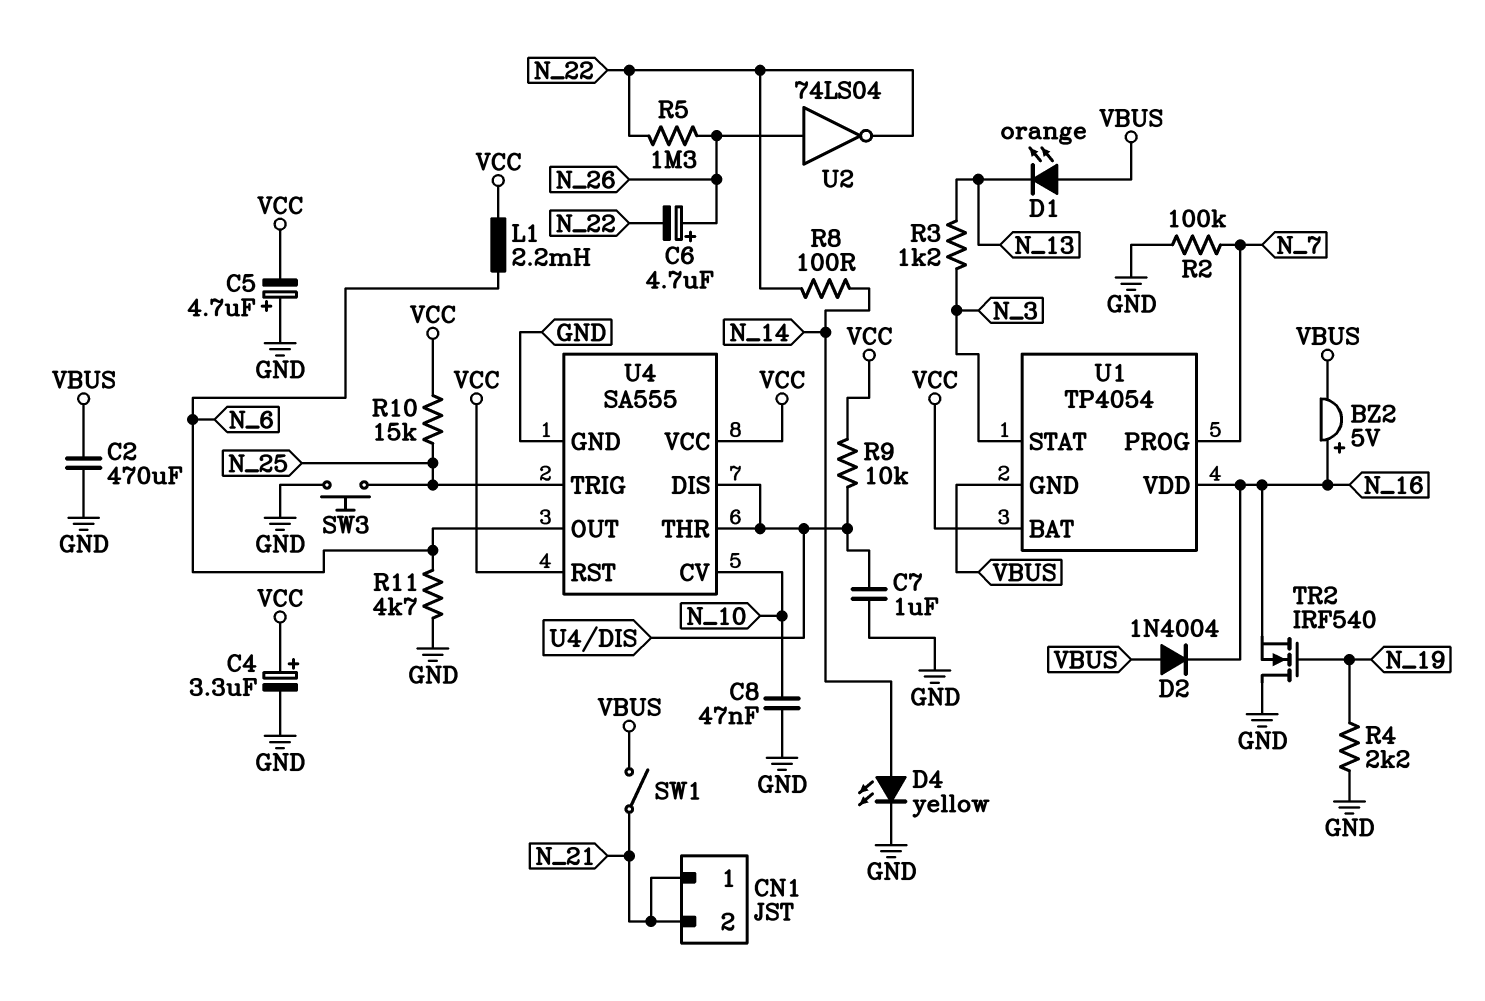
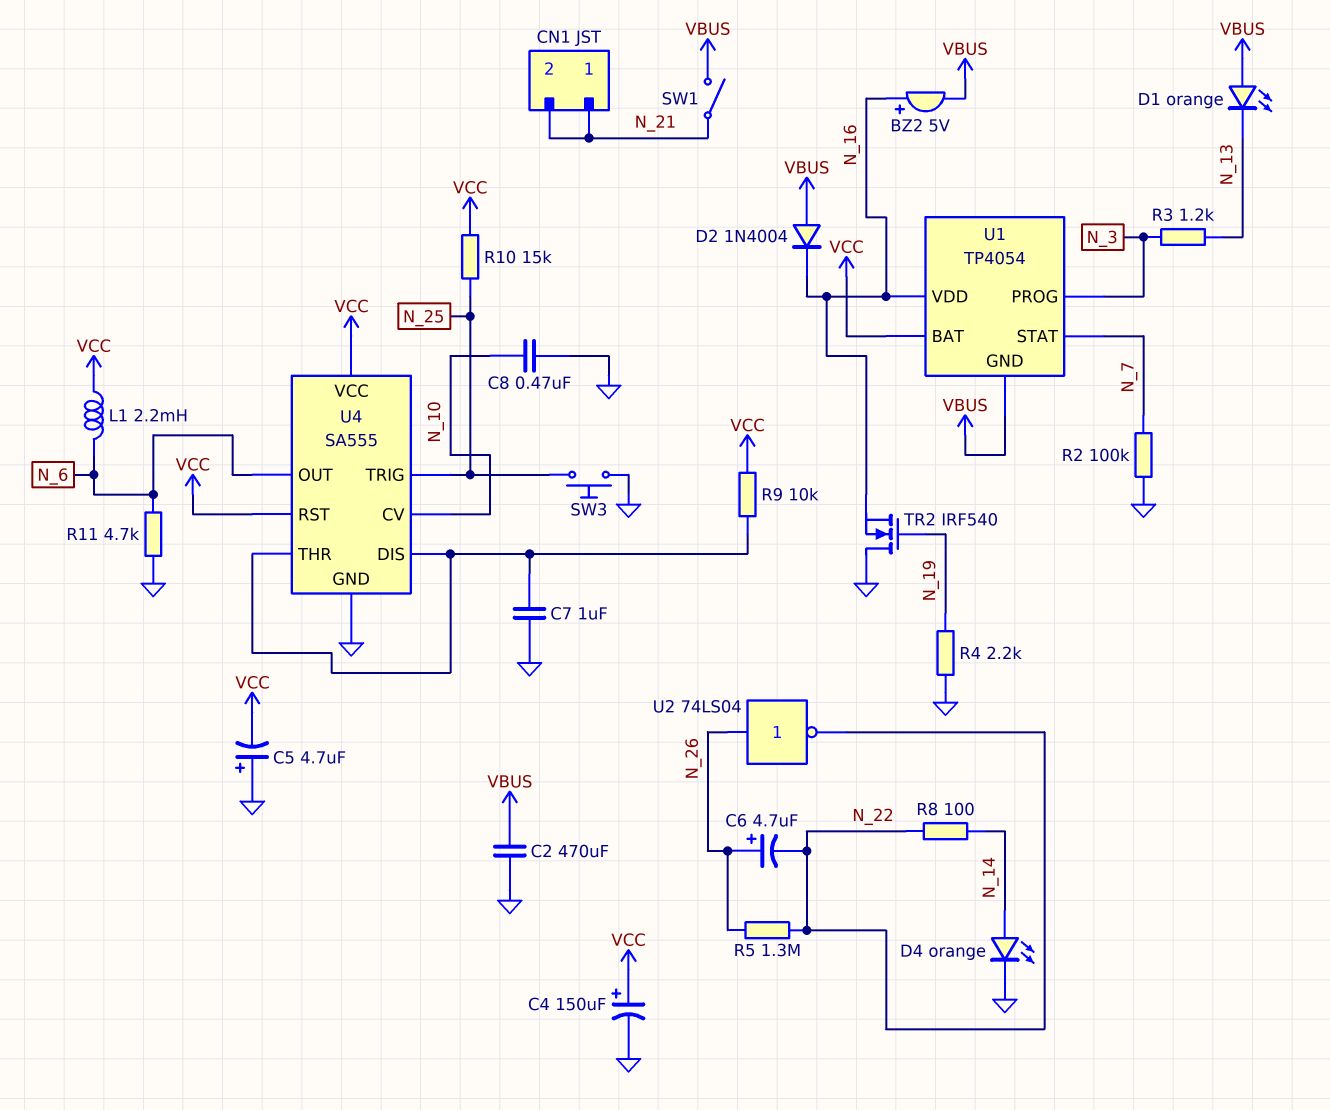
C4: 3.3uF (plus VCC, minus GND) -> 150uF (plus VCC, minus GND)
C8: 47nF (GND, N_10) -> 470nF (GND, N_10)
D4: LED yellow (A N_14, K GND) -> LED orange (A N_14, K GND)
U1 pin PROG: N_7 -> N_3
U1 pin STAT: N_3 -> N_7

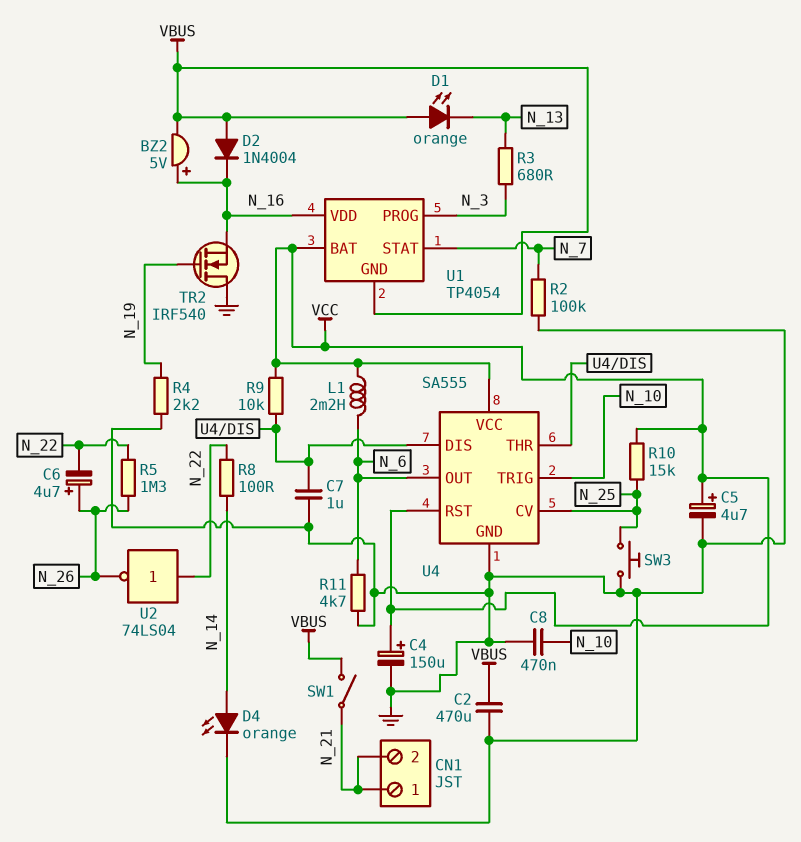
C5: 4.7uF (plus GND, minus VCC) -> 4.7uF (plus VCC, minus GND)
R3: 1.2k (N_3, N_13) -> 680 (N_3, N_13)
U2: NOT 74LS04 (in N_26, out N_22) -> NOT 74LS04 (in N_22, out N_26)
U4 pin CV: N_10 -> N_25
U4 pin TRIG: N_25 -> N_10

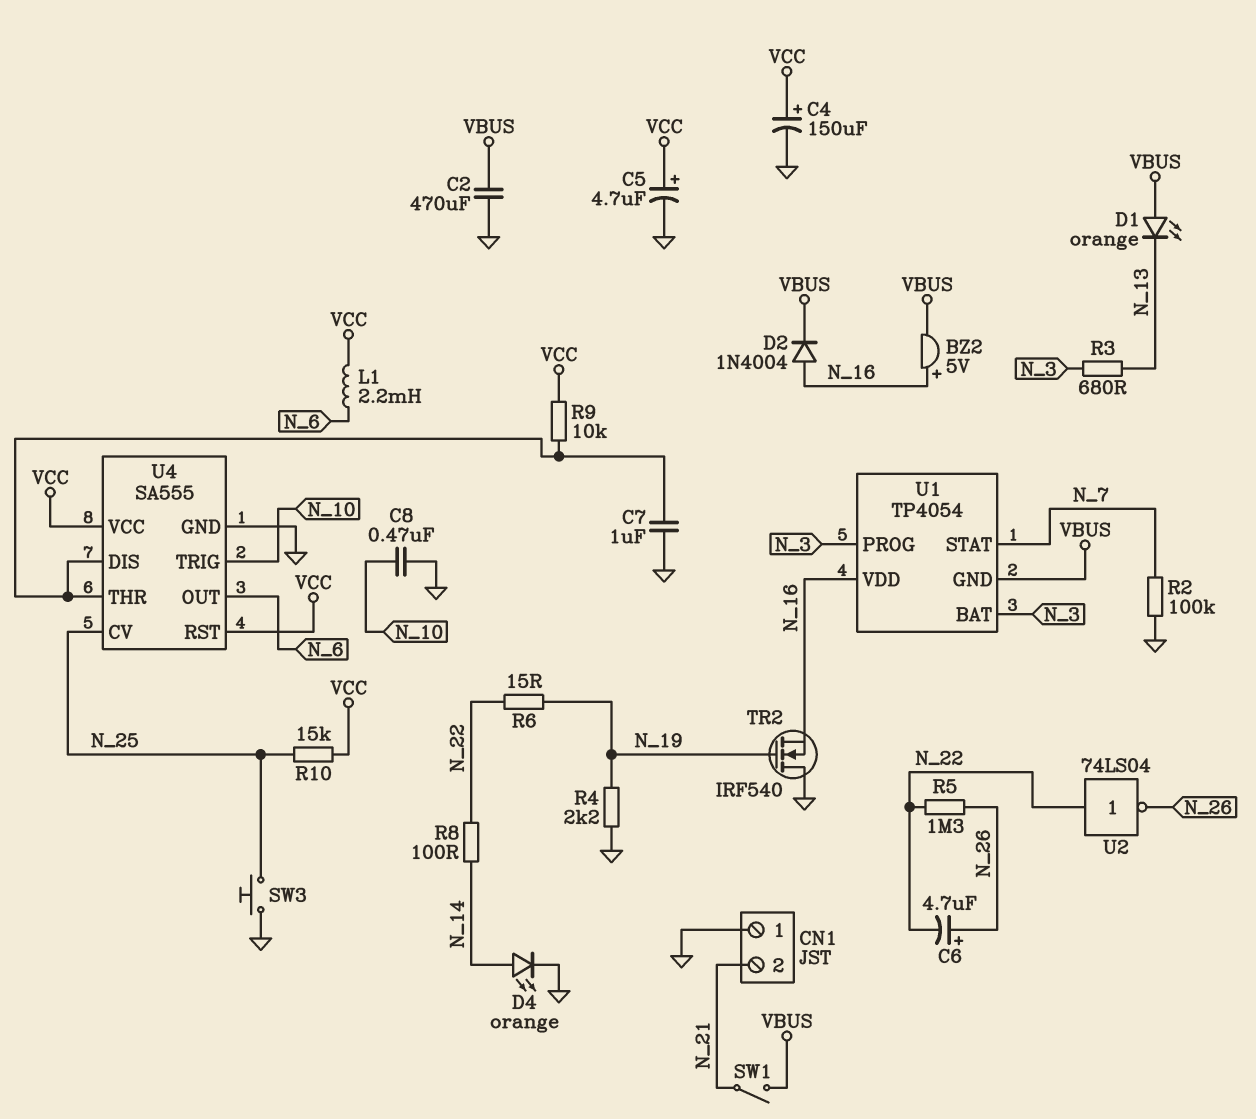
CN1 pin 1: N_21 -> GND
D2: diode 1N4004 (A VBUS, K N_16) -> diode 1N4004 (A N_16, K VBUS)
R6: none -> 15 (N_19, N_22)
R11: 4.7k (GND, N_6) -> none
U1 pin BAT: VCC -> N_3

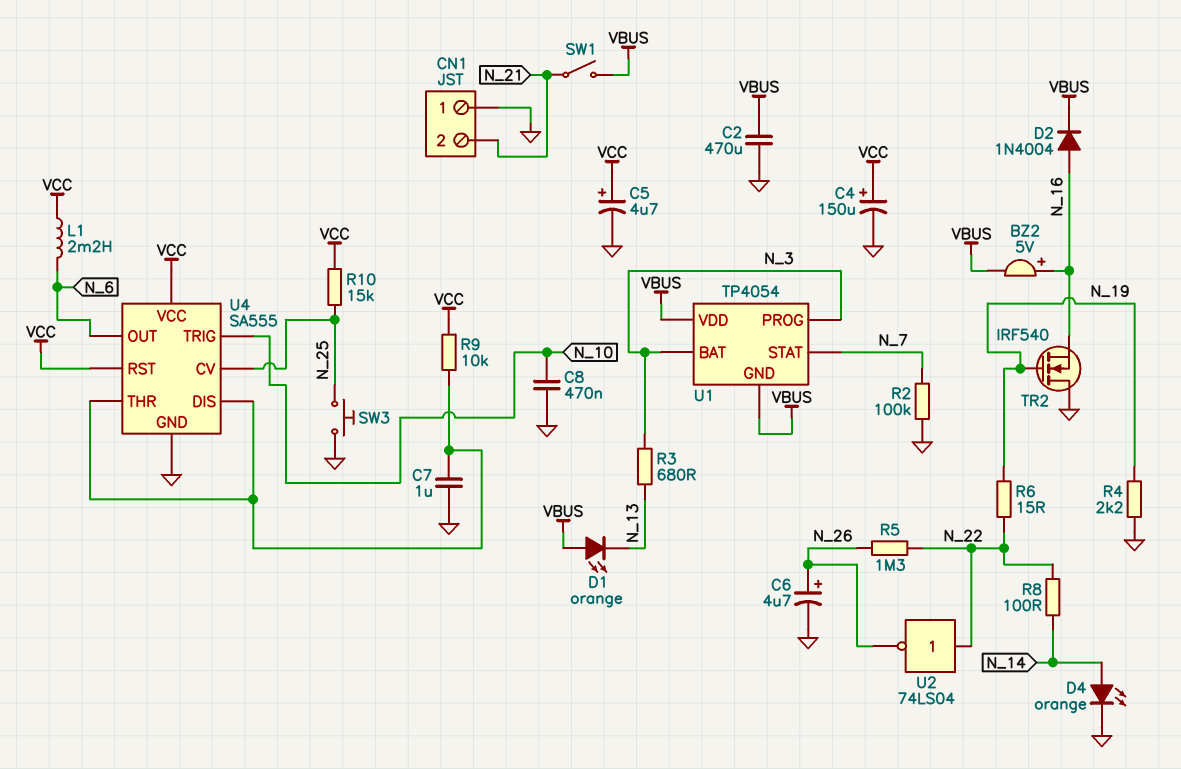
C6: 4.7uF (plus N_26, minus N_22) -> 4.7uF (plus N_26, minus GND)
U1 pin VDD: N_16 -> VBUS

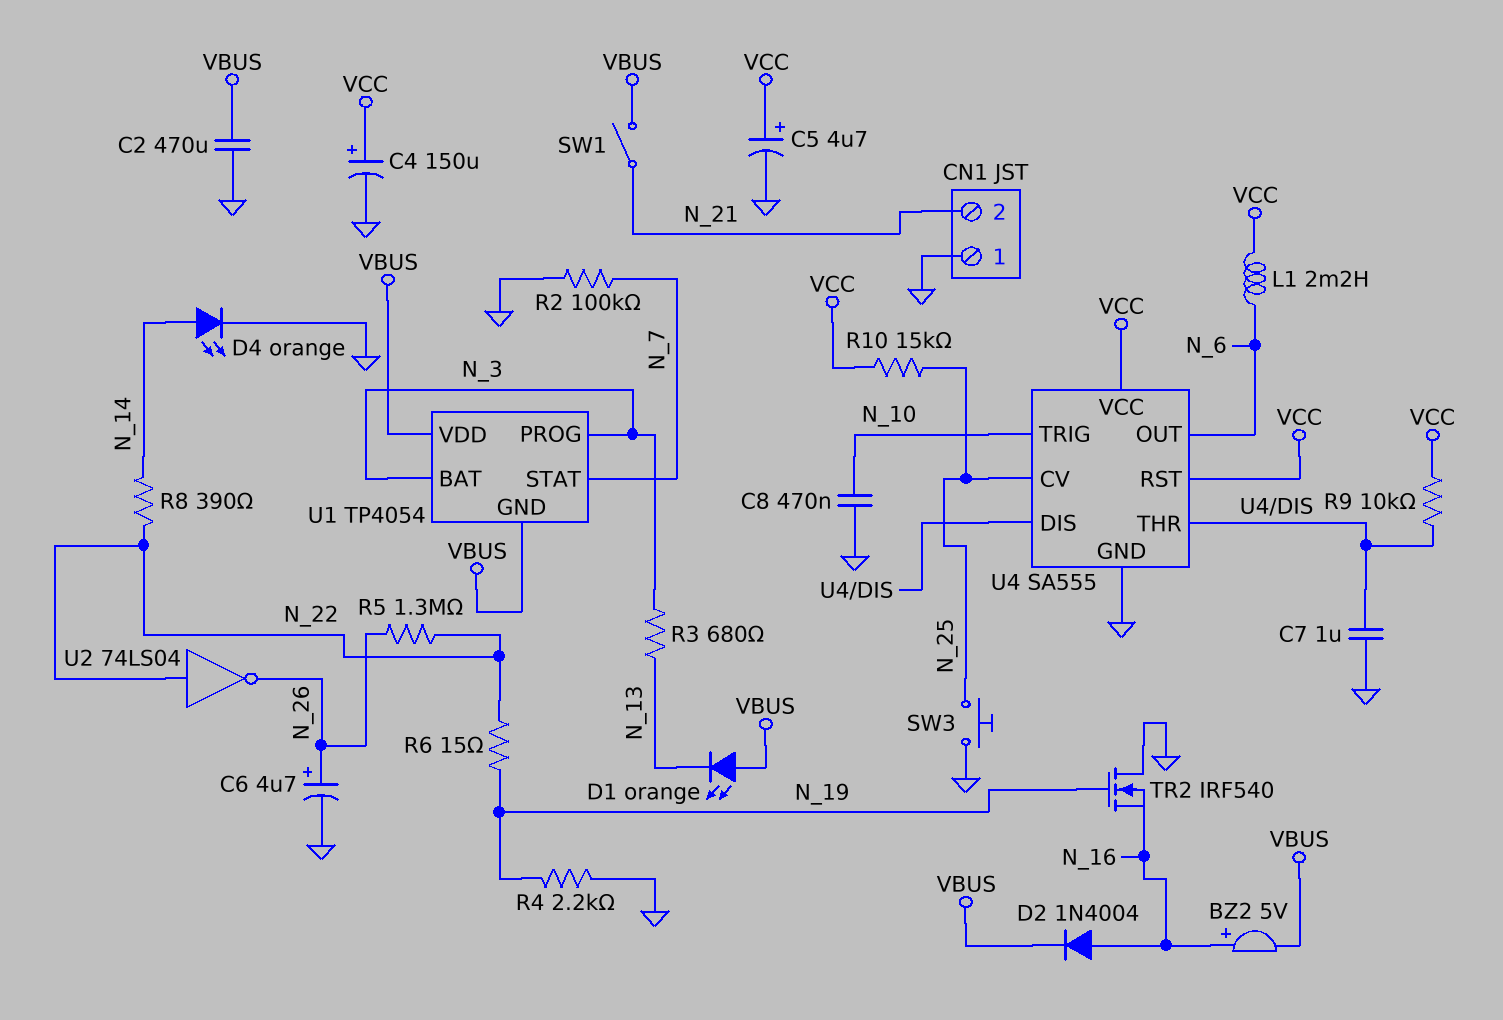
R8: 100 (N_14, N_22) -> 390 (N_14, N_22)

